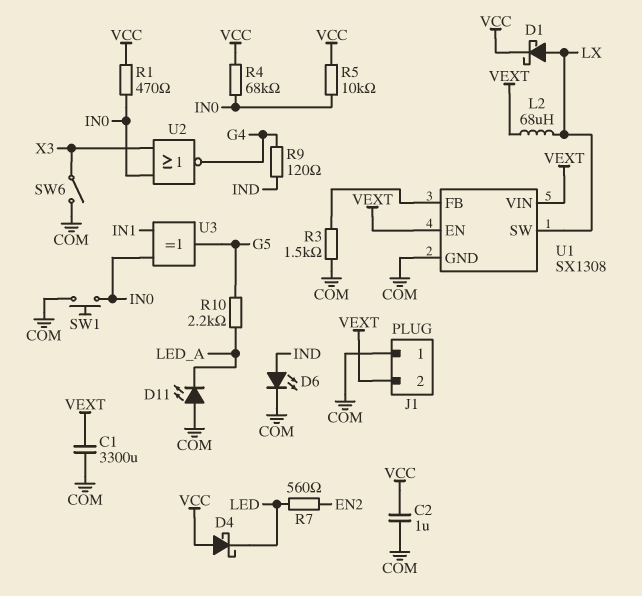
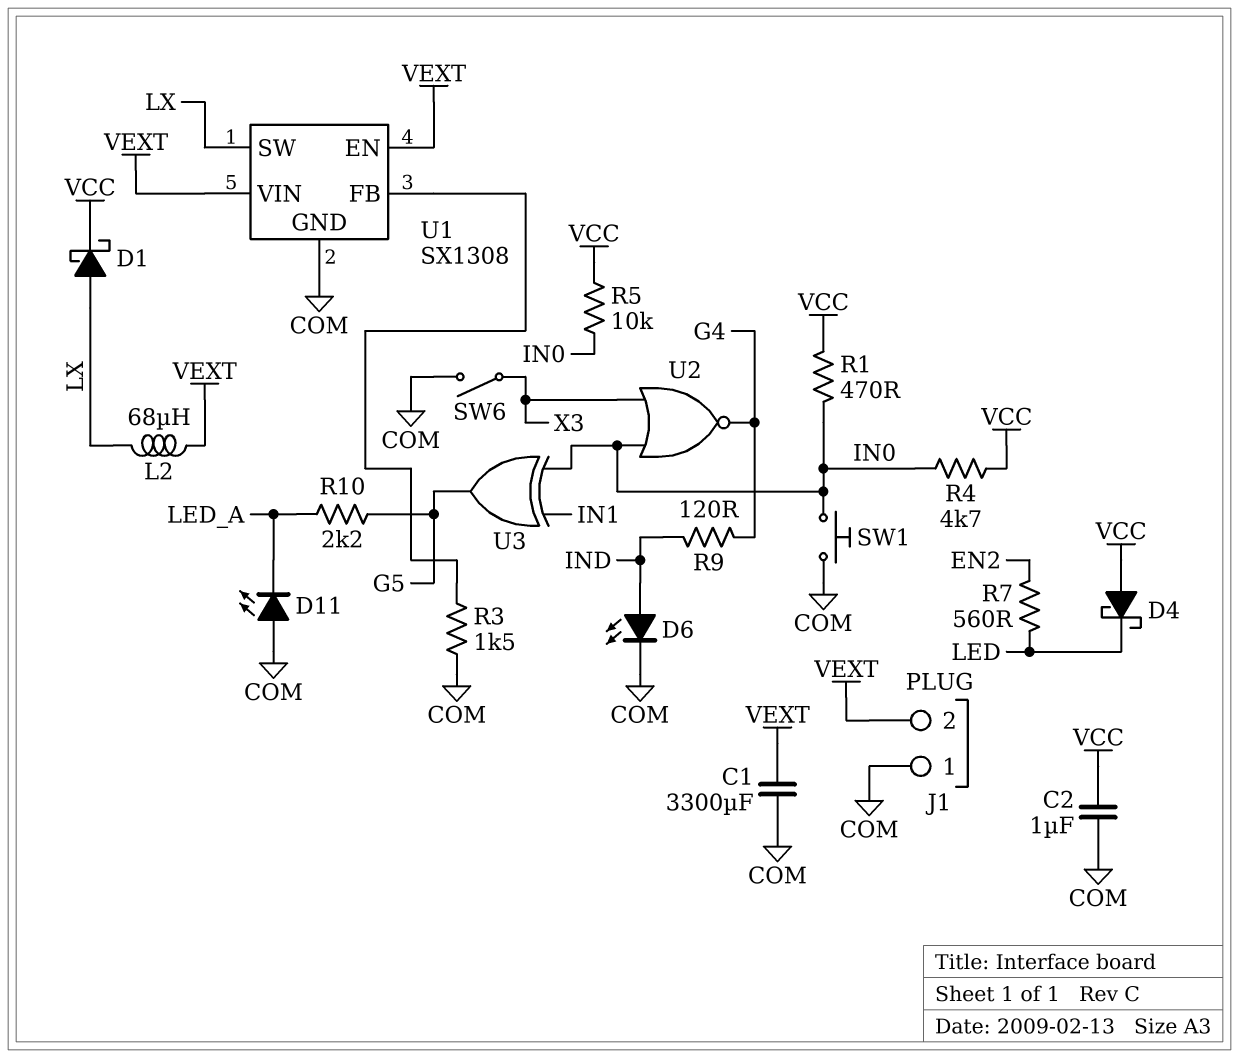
R4: 68k (IN0, VCC) -> 4.7k (IN0, VCC)

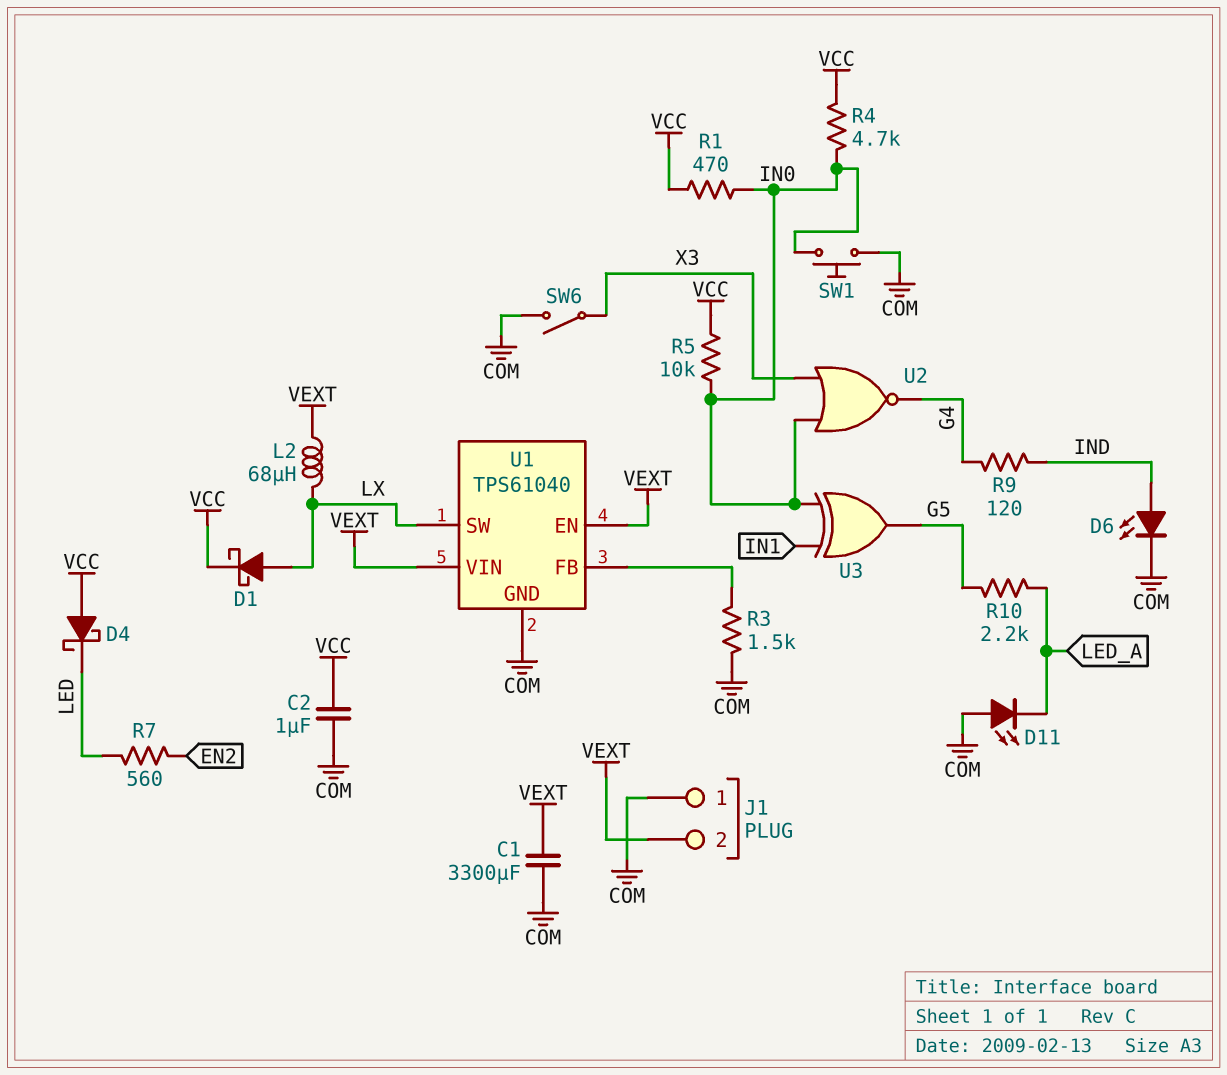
U1: SX1308 -> TPS61040

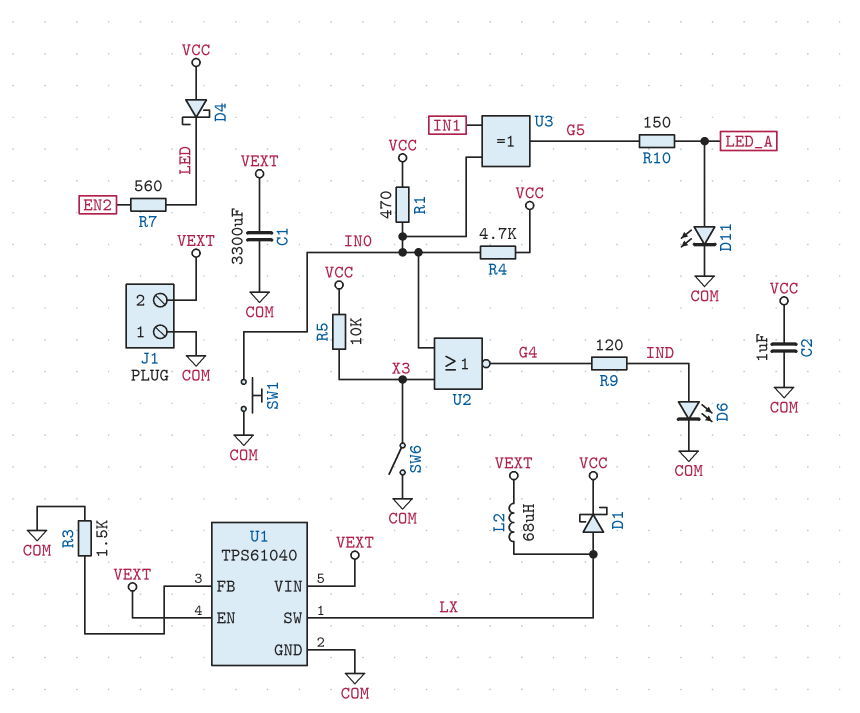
D11: LED (A COM, K LED_A) -> LED (A LED_A, K COM)
R5: 10k (IN0, VCC) -> 10k (VCC, X3)
R10: 2.2k (G5, LED_A) -> 150 (G5, LED_A)

